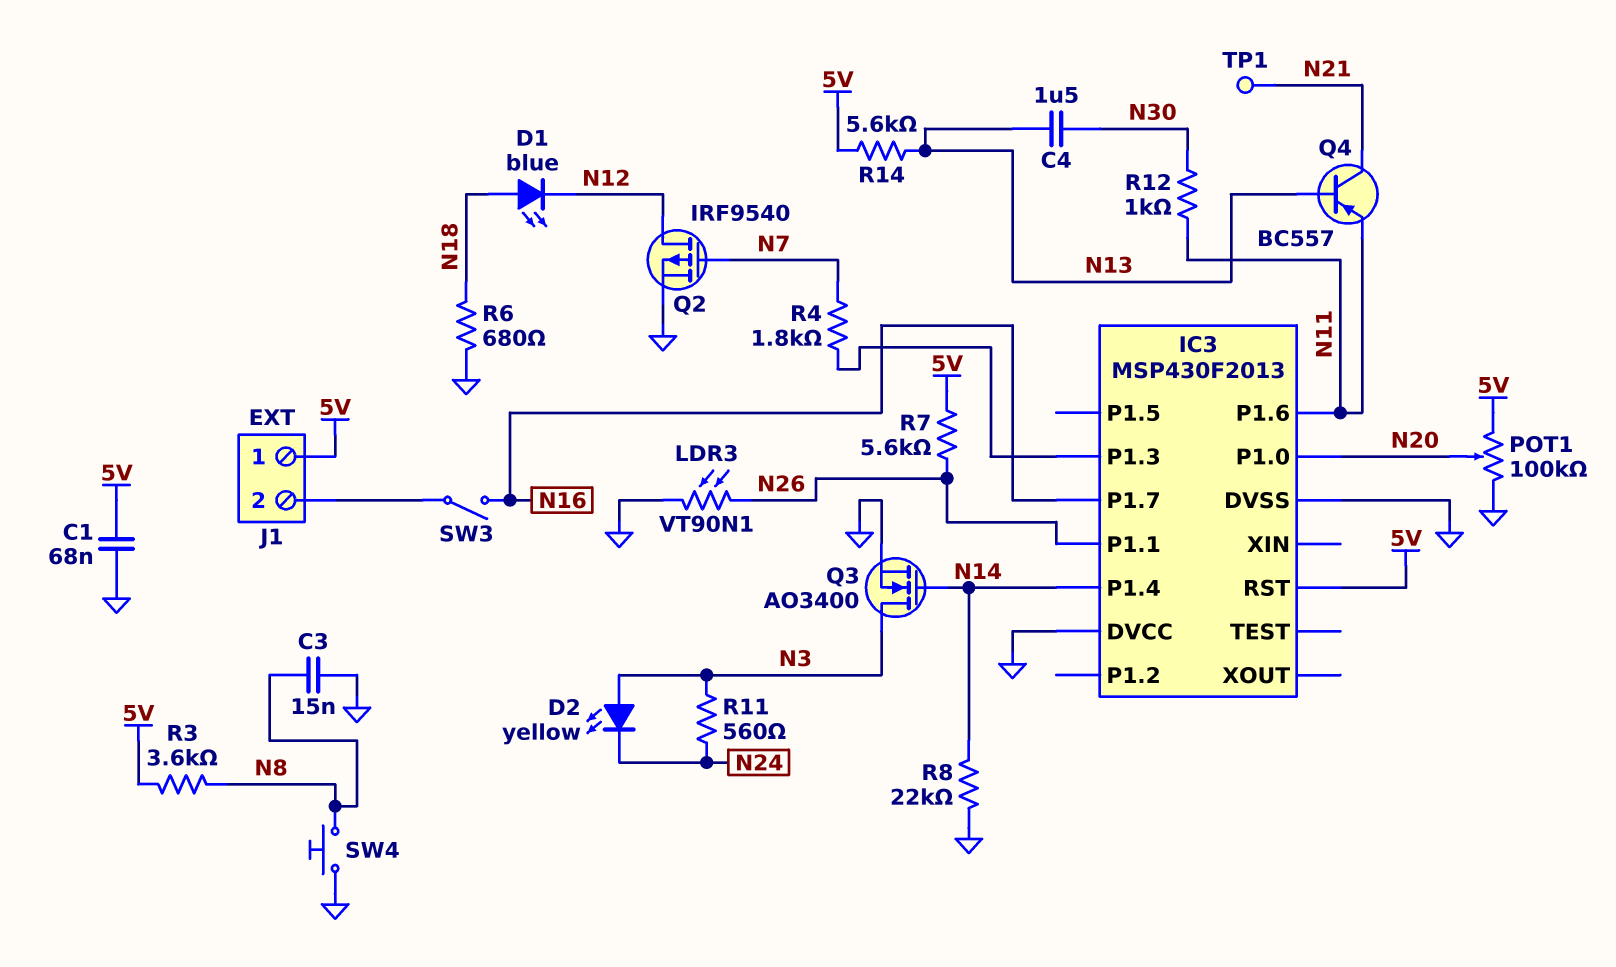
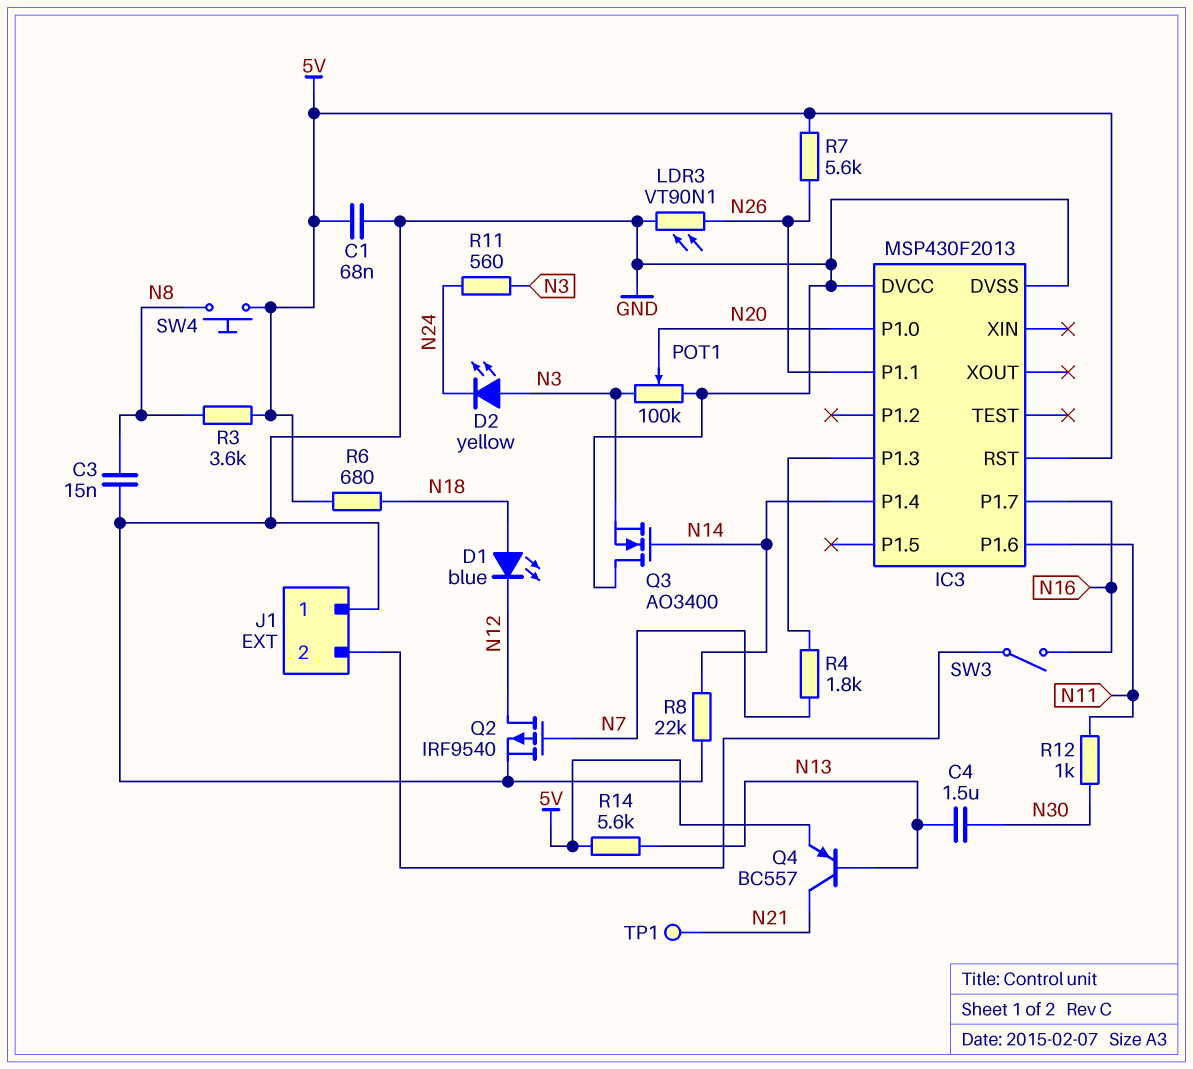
J1 pin 1: 5V -> GND
POT1: 100k (5V, GND, wiper N20) -> 100k (GND, N3, wiper N20)
Q3: NMOS AO3400 (G N14, D N3, S GND) -> NMOS AO3400 (G N14, D GND, S N3)
Q4: PNP BC557 (B N13, C N21, E N11) -> PNP BC557 (B N13, C N21, E 5V)
R6: 680 (GND, N18) -> 680 (5V, N18)
SW4: button (GND, N8) -> button (5V, N8)

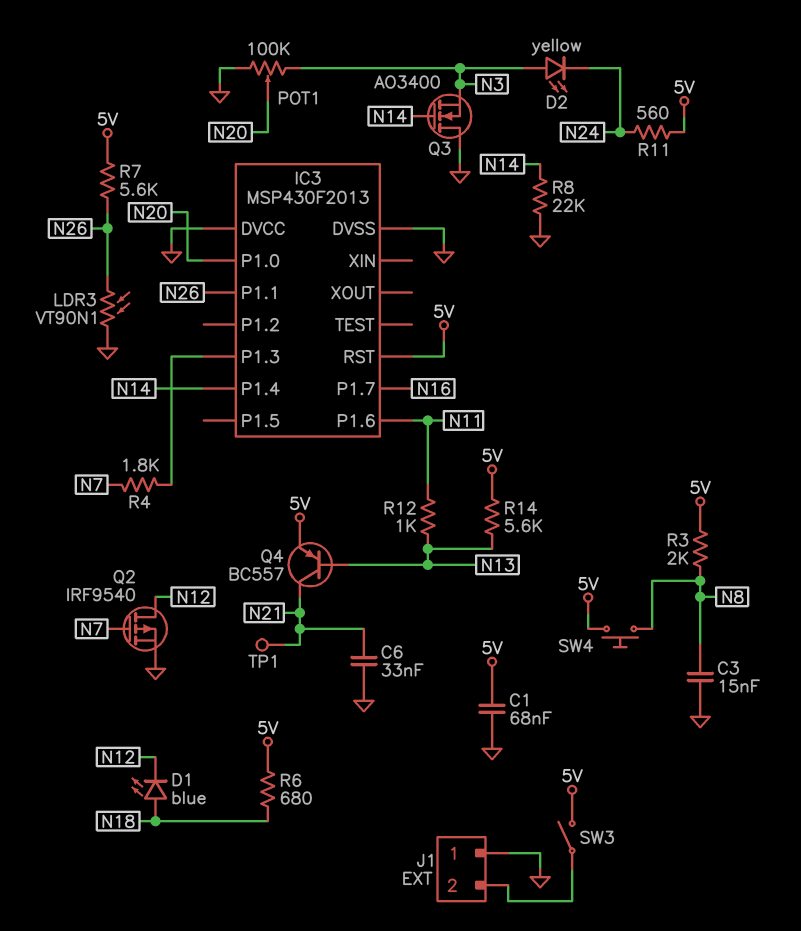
C4: 1.5uF (N13, N30) -> none
C6: none -> 33nF (GND, N21)
R3: 3.6k (5V, N8) -> 2k (5V, N8)
R11: 560 (N3, N24) -> 560 (5V, N24)
R12: 1k (N11, N30) -> 1k (N11, N13)
SW3: switch (J1/2, N16) -> switch (5V, J1/2)

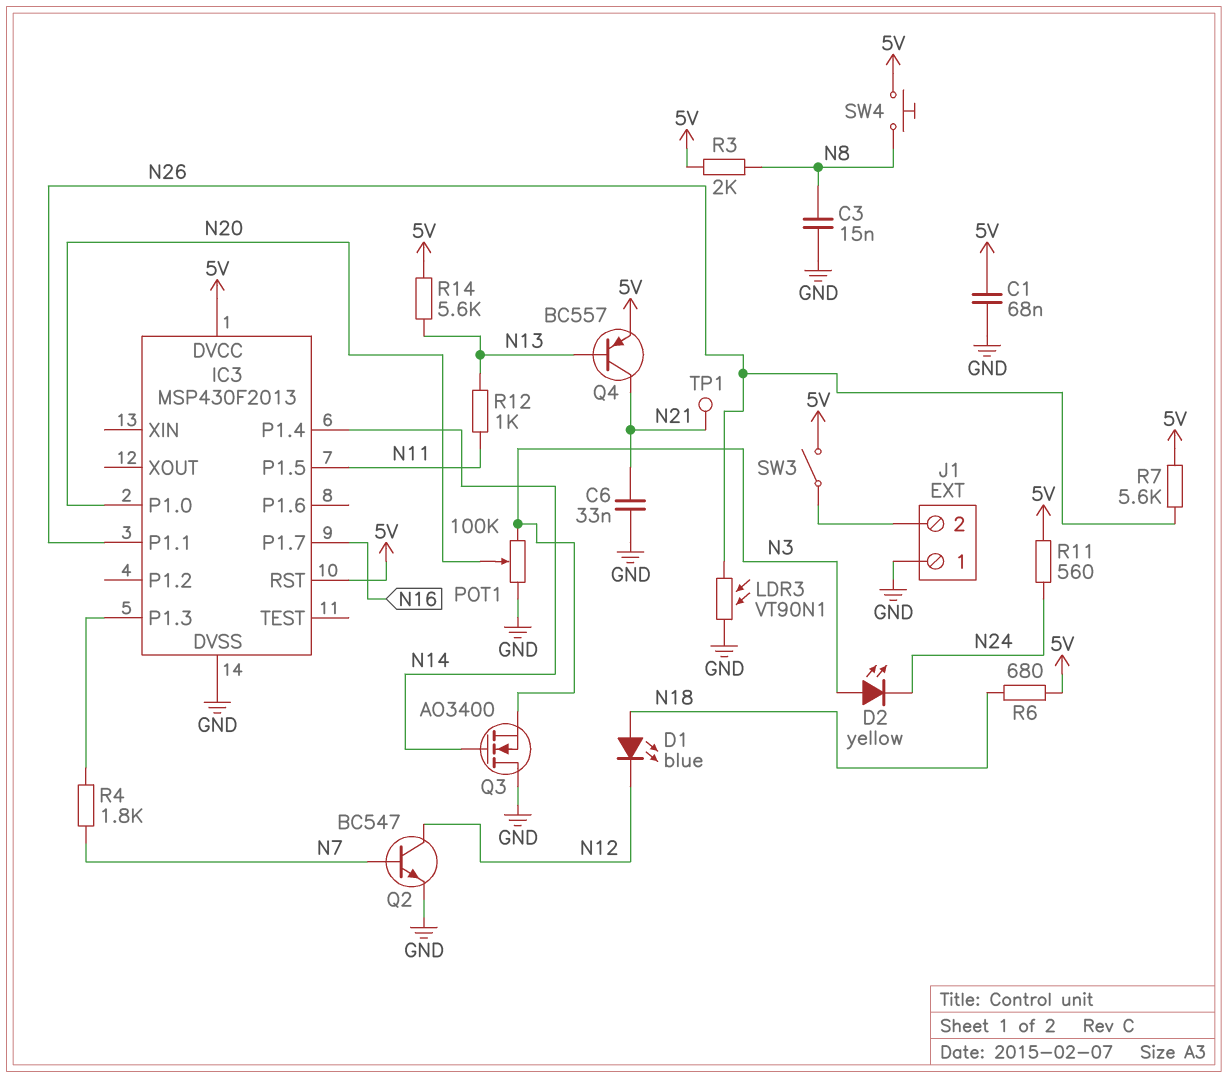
IC3 pin DVCC: GND -> 5V
IC3 pin P1.5: none -> N11
IC3 pin P1.6: N11 -> none
Q2: PMOS IRF9540 (G N7, D N12, S GND) -> NPN BC547 (B N7, C N12, E GND)
R8: 22k (GND, N14) -> none

